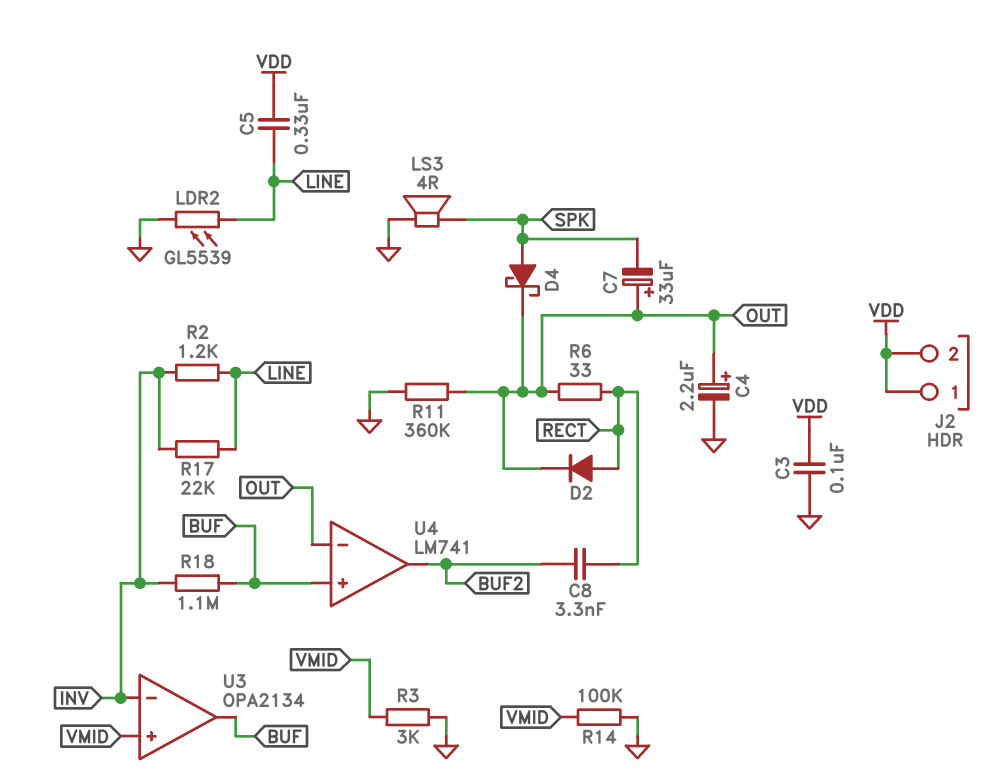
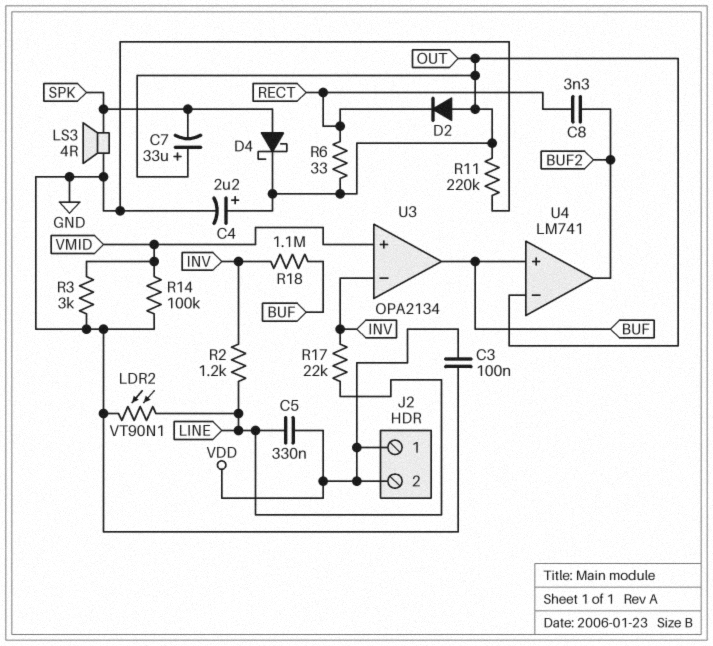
D2: diode (A RECT, K OUT) -> diode (A OUT, K RECT)
LDR2: GL5539 (GND, LINE) -> VT90N1 (GND, LINE)
R11: 360k (GND, OUT) -> 220k (GND, OUT)

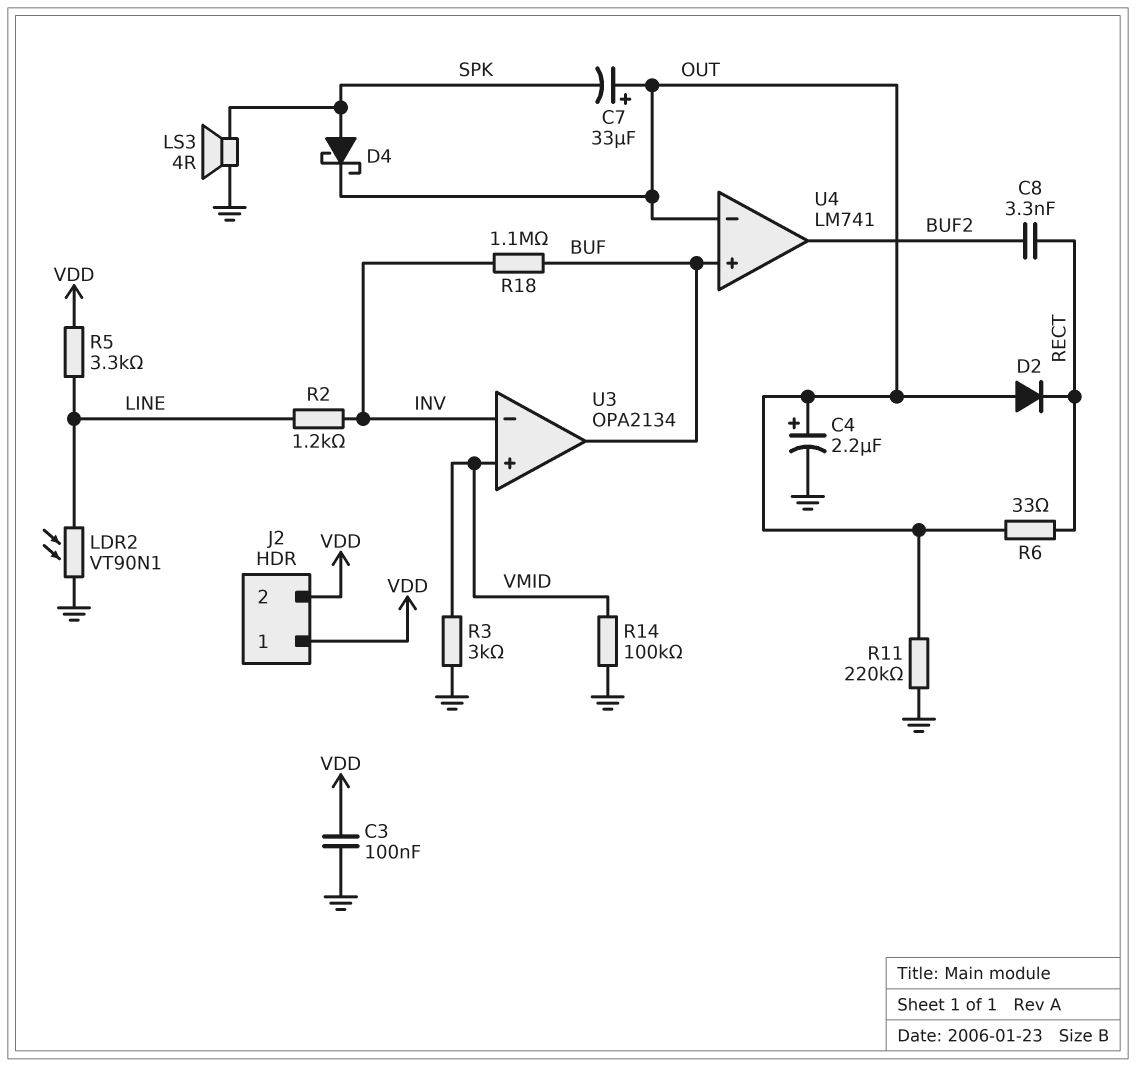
C5: 330nF (LINE, VDD) -> none
R5: none -> 3.3k (LINE, VDD)
R17: 22k (INV, LINE) -> none

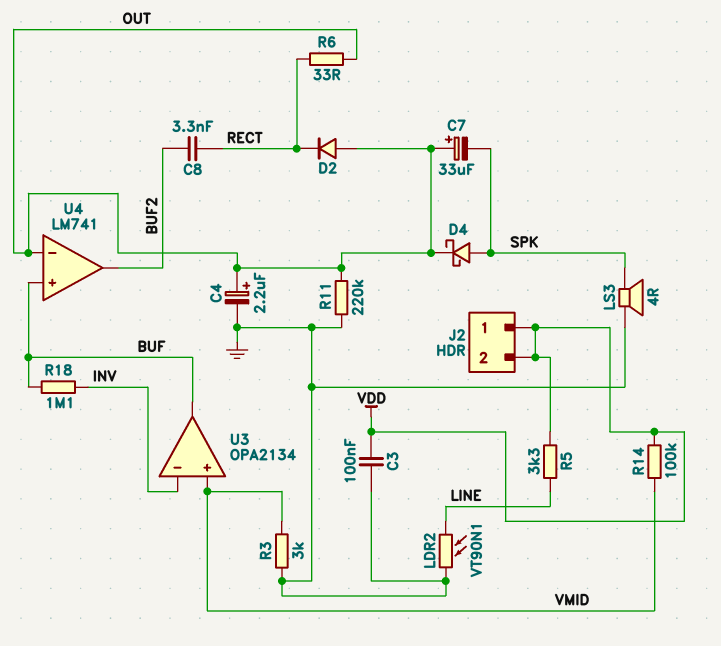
R2: 1.2k (INV, LINE) -> none
R14: 100k (GND, VMID) -> 100k (VDD, VMID)

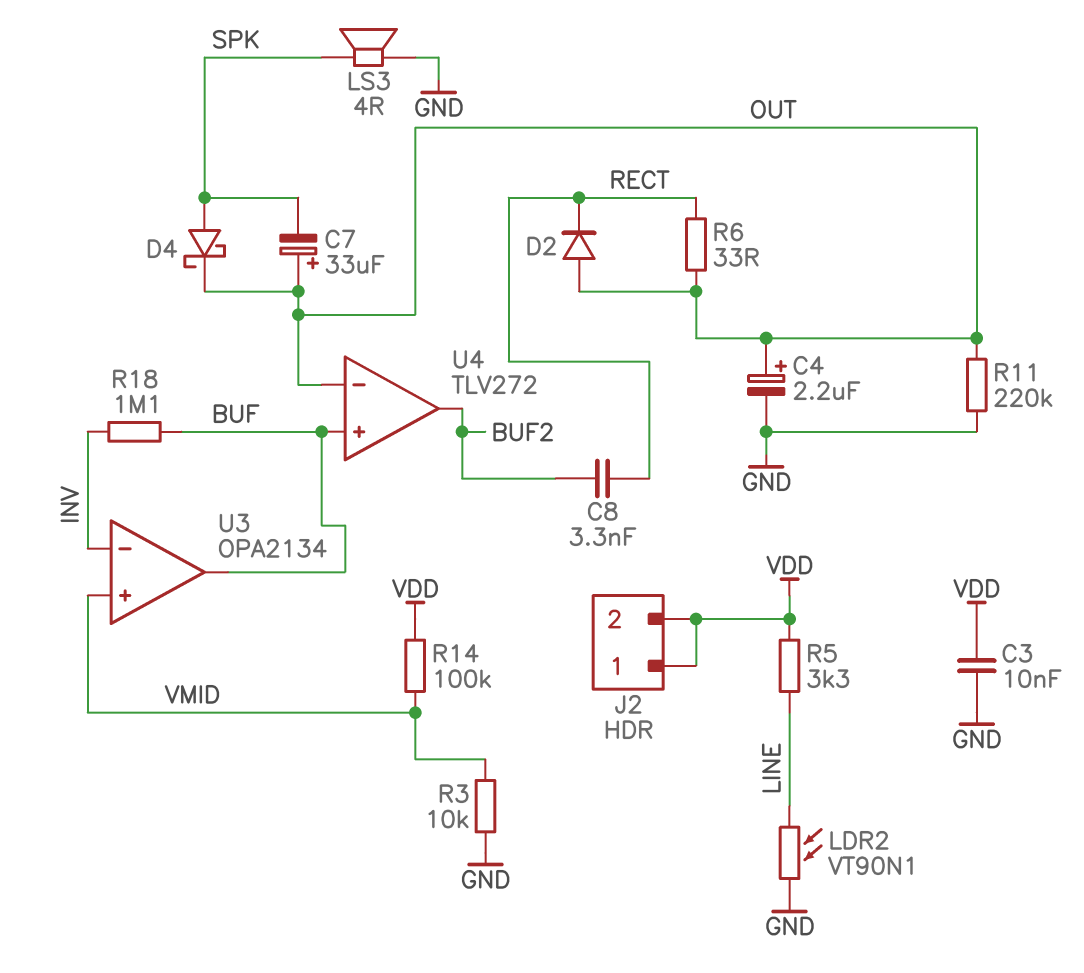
C3: 100nF (GND, VDD) -> 10nF (GND, VDD)
R3: 3k (GND, VMID) -> 10k (GND, VMID)
U4: LM741 -> TLV272

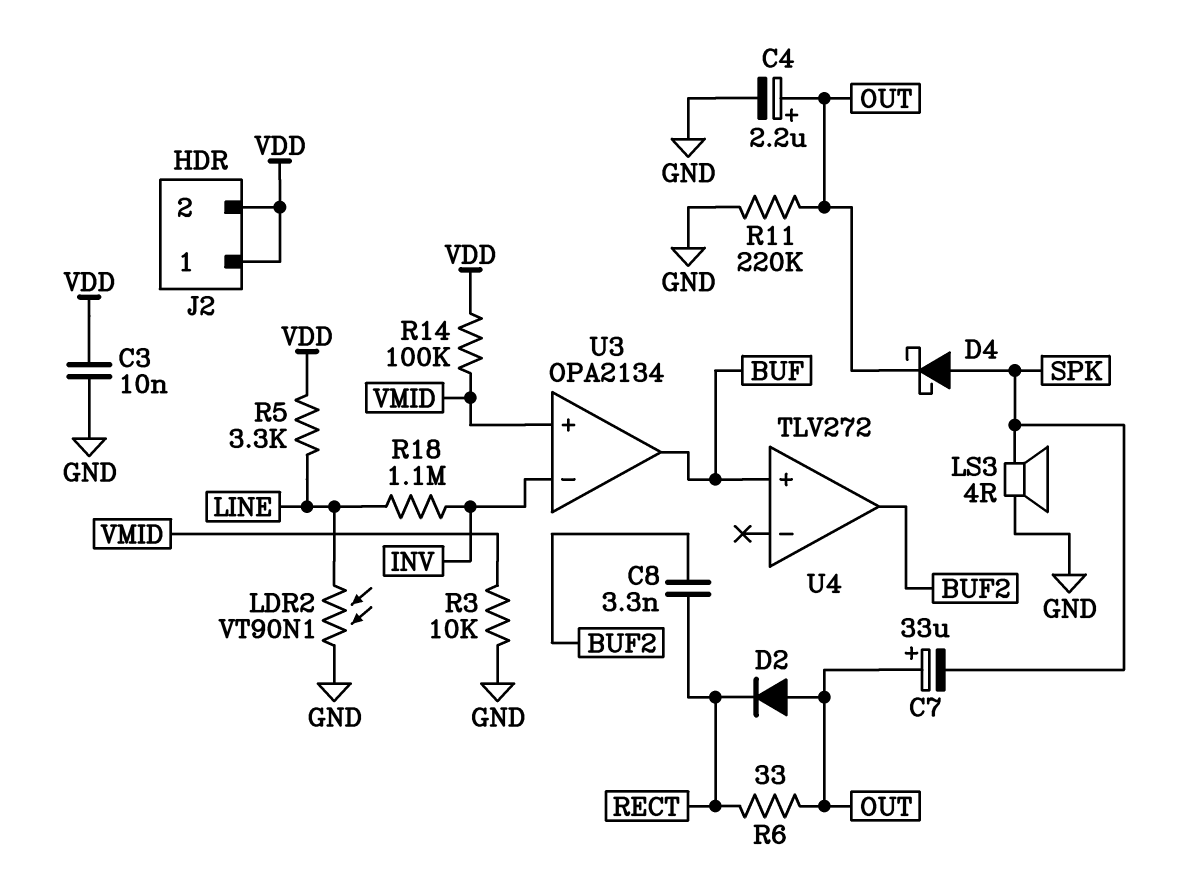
R18: 1.1M (BUF, INV) -> 1.1M (INV, LINE)
U4 pin in-: OUT -> none

